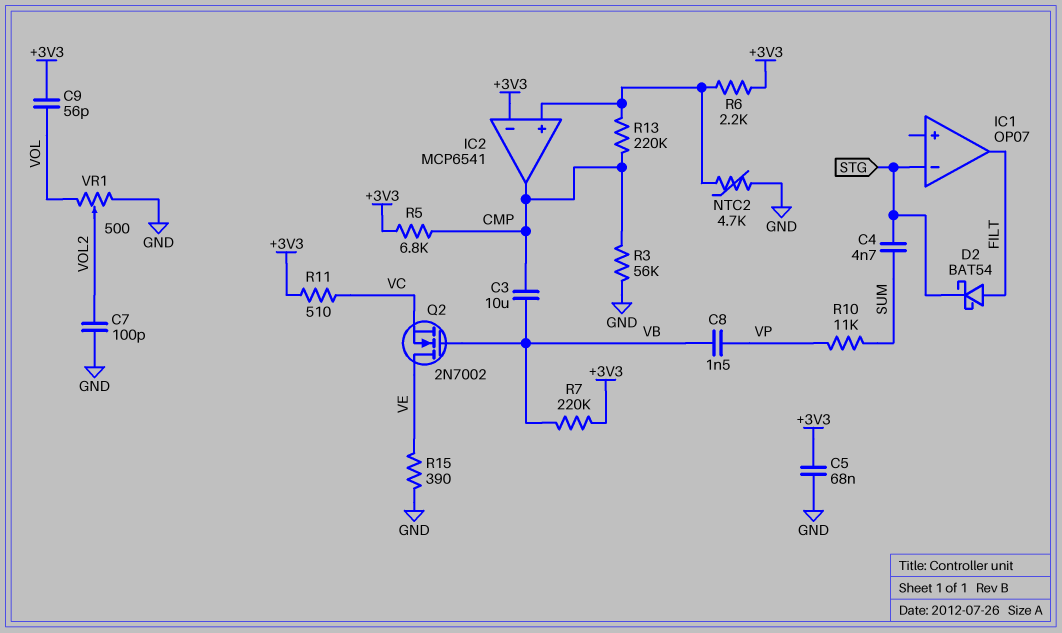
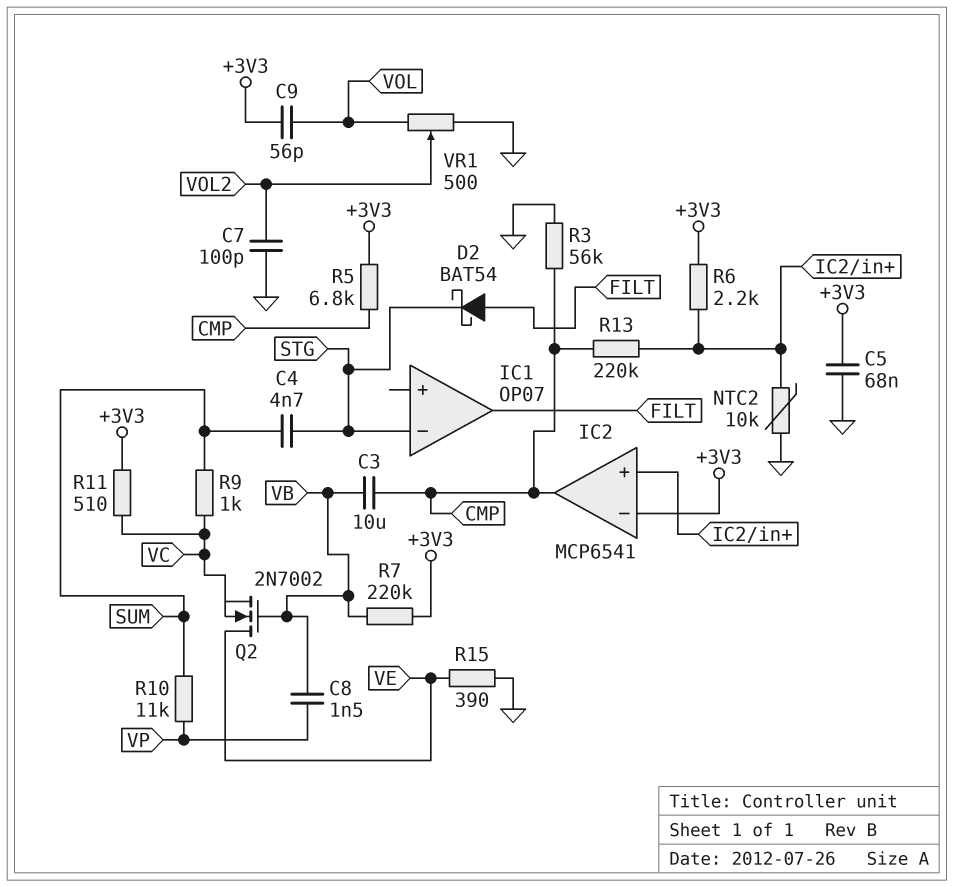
NTC2: 4.7k (GND, IC2/in+) -> 10k (GND, IC2/in+)
R9: none -> 1k (SUM, VC)

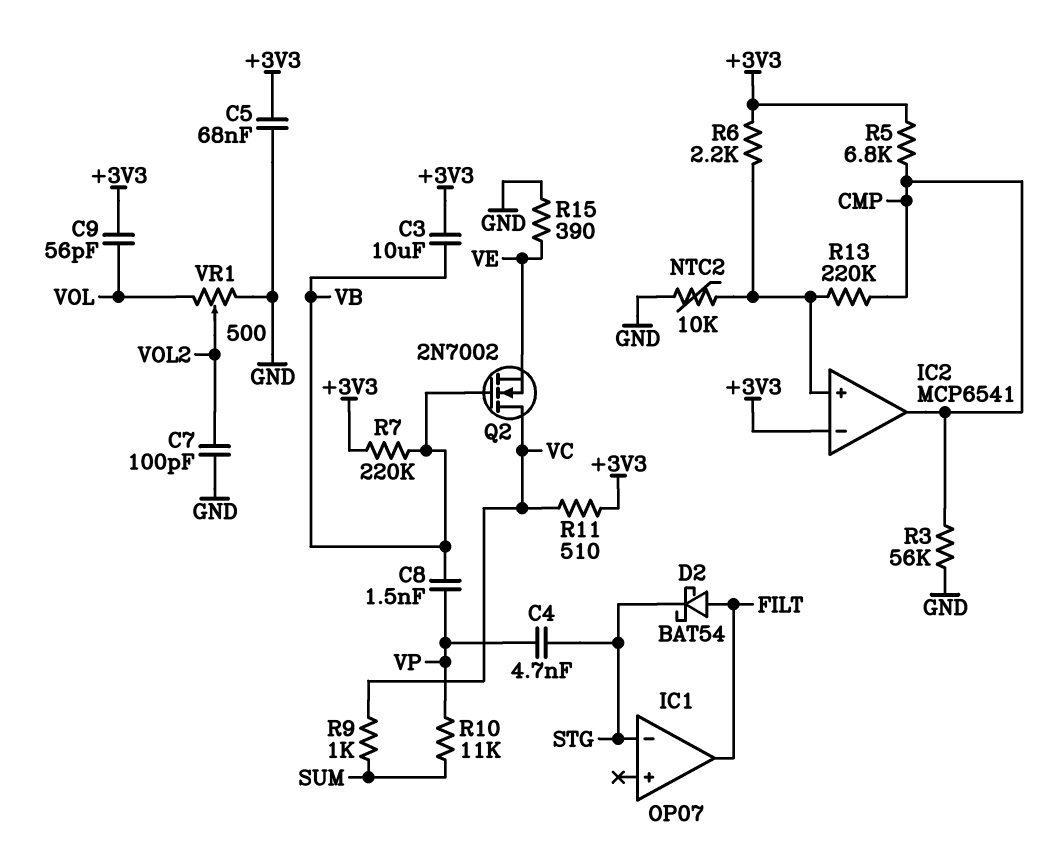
C3: 10uF (CMP, VB) -> 10uF (+3V3, VB)
C4: 4.7nF (STG, SUM) -> 4.7nF (STG, VP)
Q2: NMOS 2N7002 (G VB, D VE, S VC) -> NMOS 2N7002 (G VB, D VC, S VE)

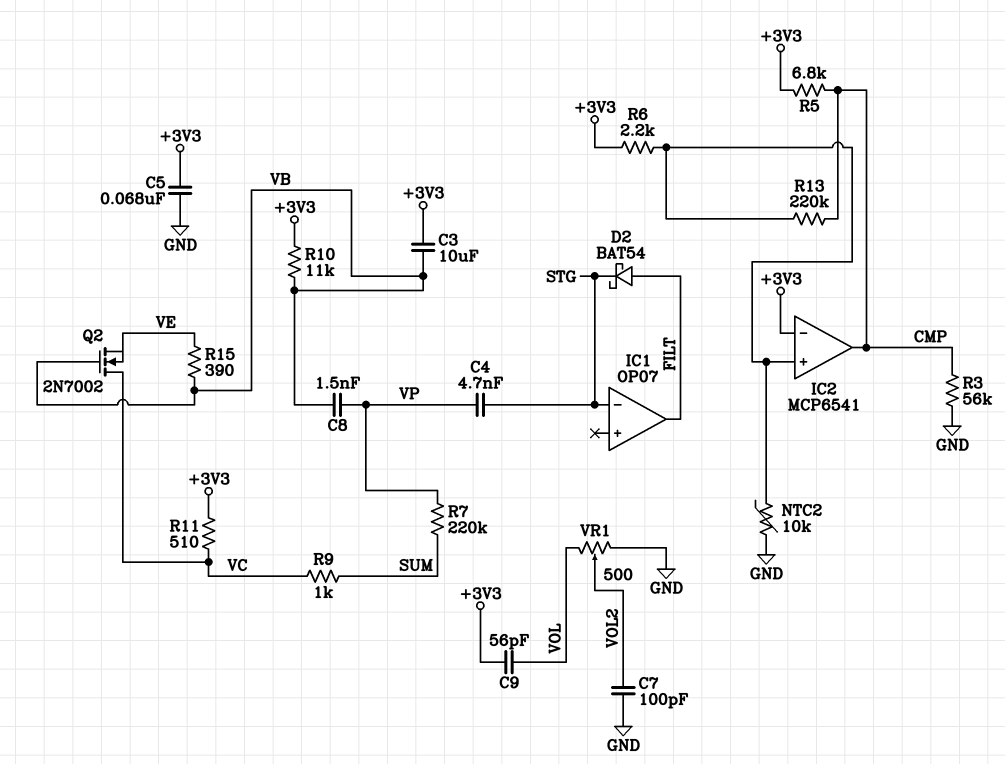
R7: 220k (+3V3, VB) -> 220k (SUM, VP)
R10: 11k (SUM, VP) -> 11k (+3V3, VB)
R15: 390 (GND, VE) -> 390 (VB, VE)

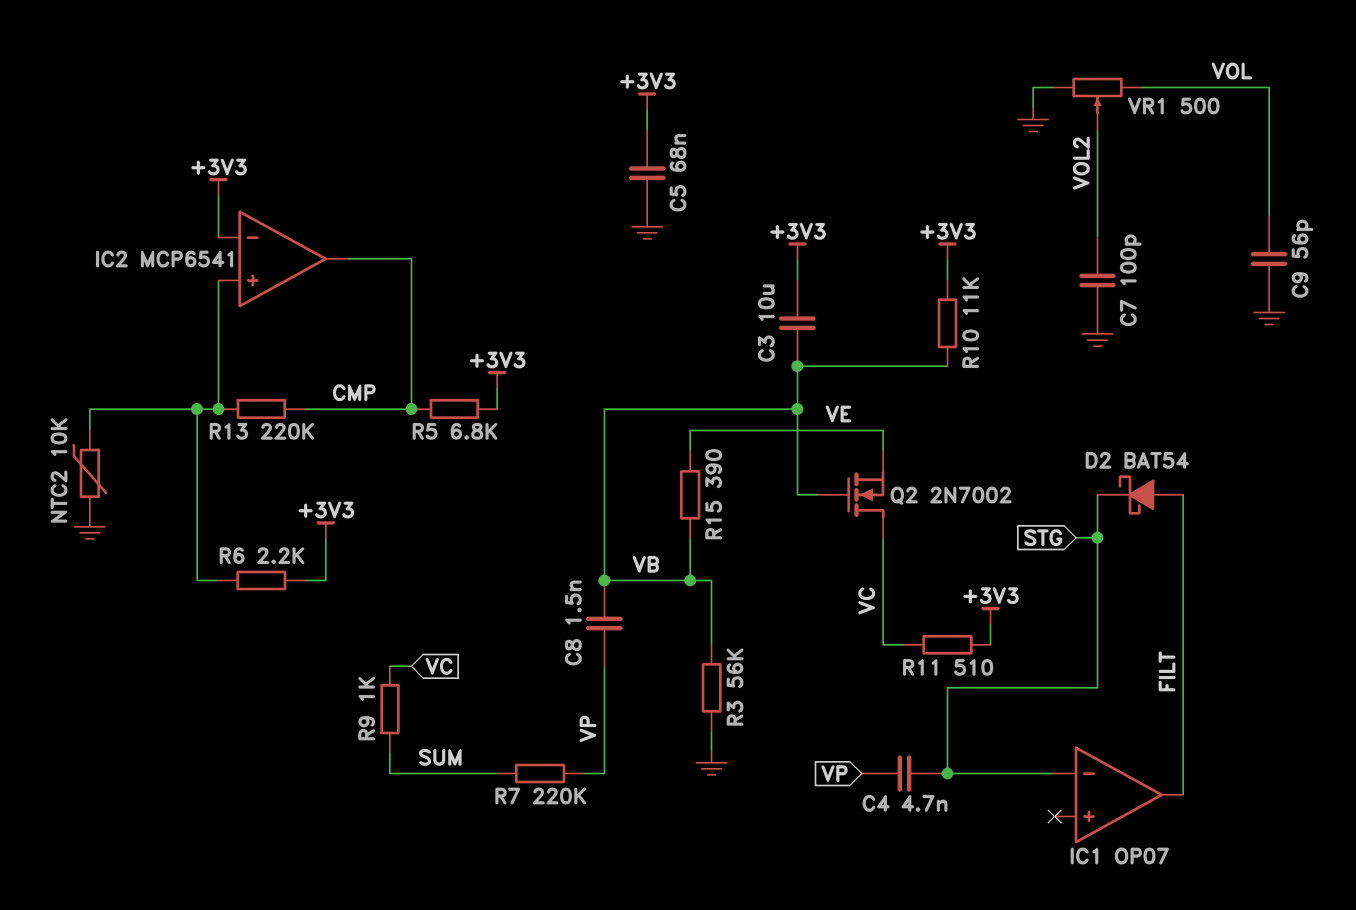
C9: 56pF (+3V3, VOL) -> 56pF (GND, VOL)
R3: 56k (CMP, GND) -> 56k (GND, VB)

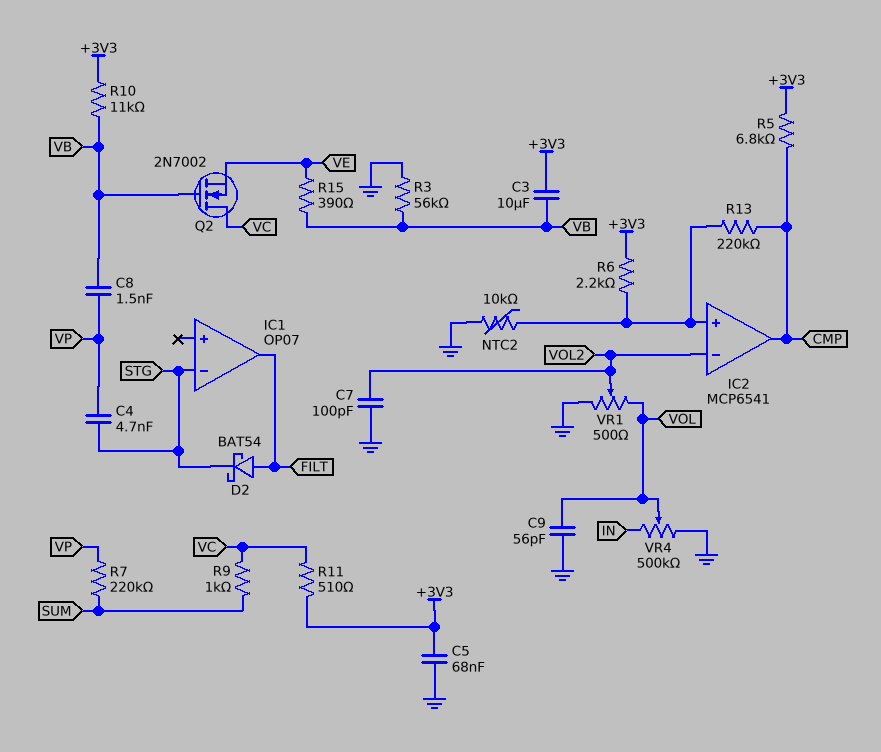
IC2 pin in-: +3V3 -> VOL2
VR4: none -> 500k (GND, IN, wiper VOL)

